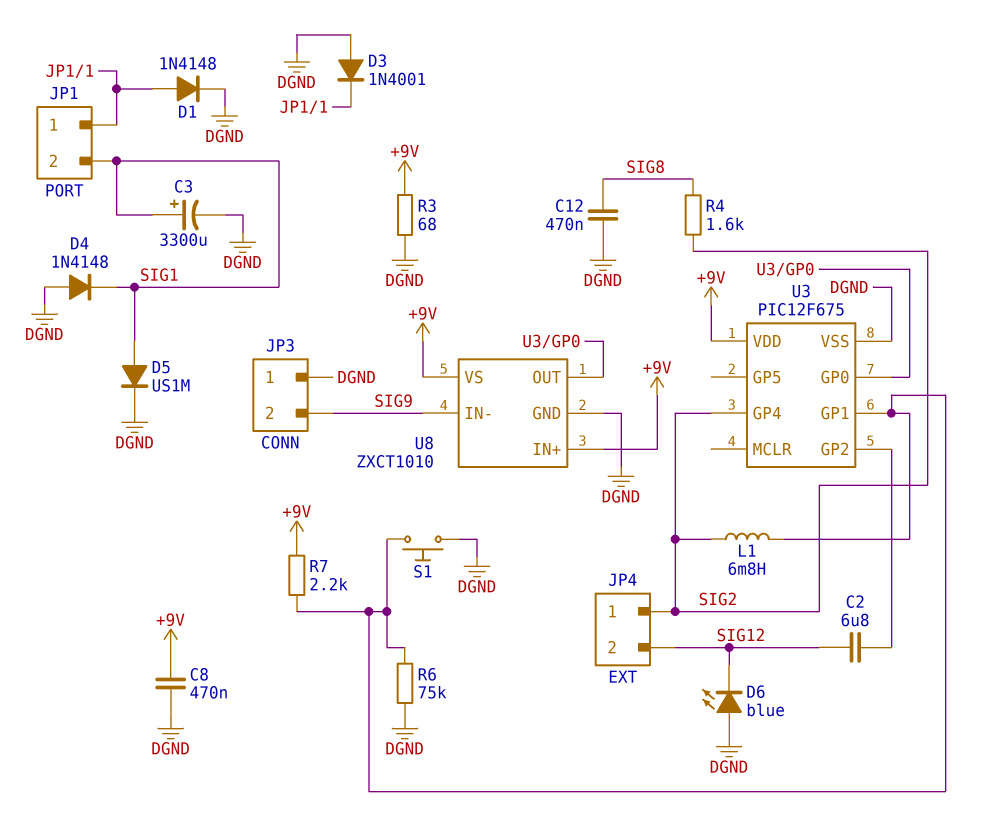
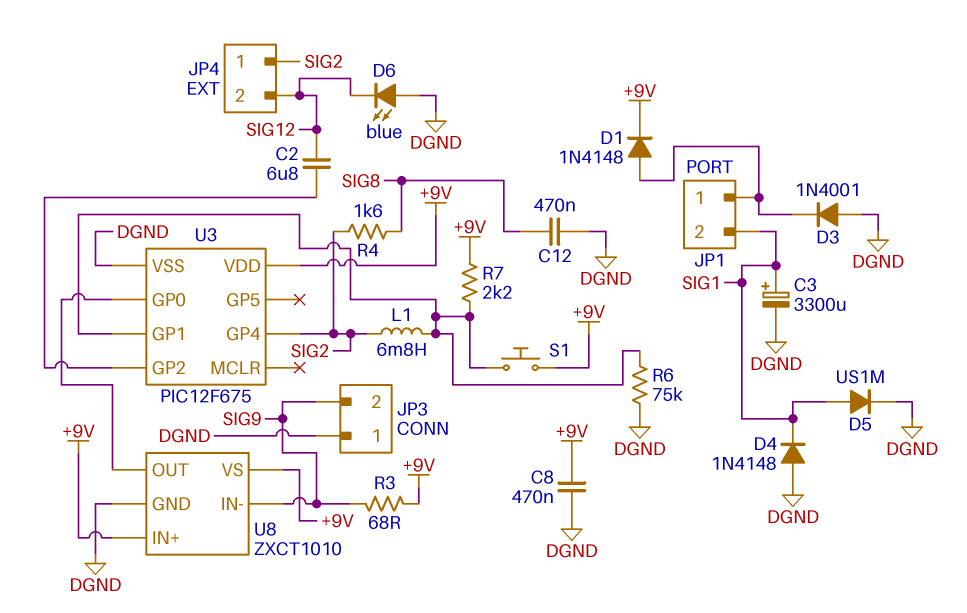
D1: diode 1N4148 (A JP1/1, K DGND) -> diode 1N4148 (A JP1/1, K +9V)
R3: 68 (+9V, DGND) -> 68 (+9V, SIG9)
S1: button (DGND, U3/GP1) -> button (+9V, U3/GP1)

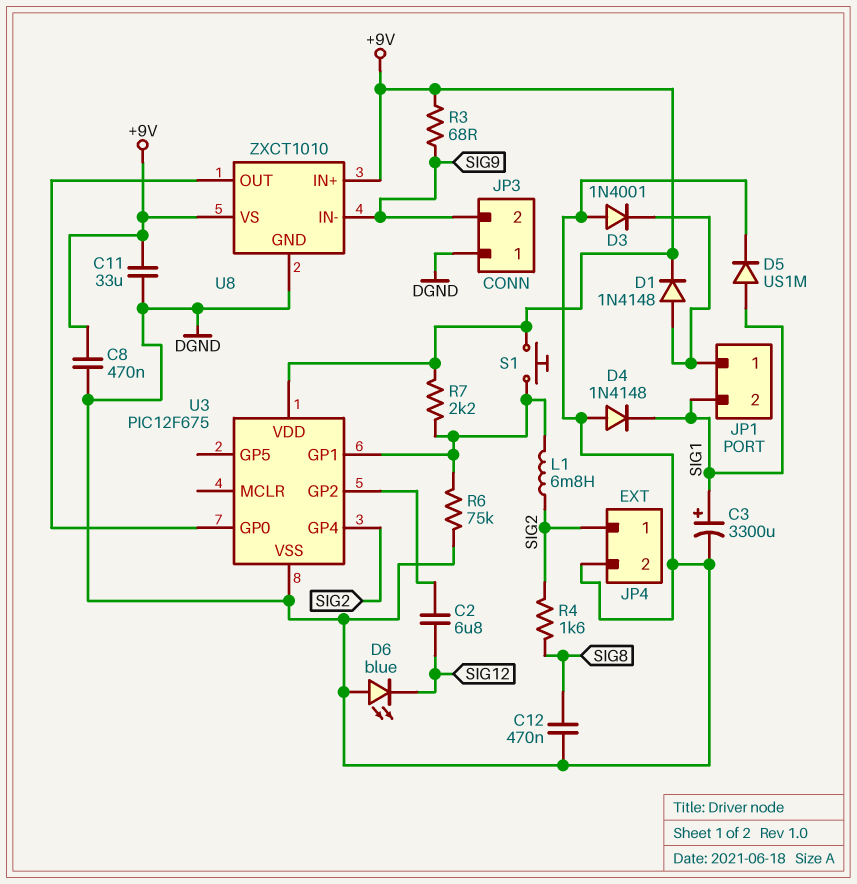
C11: none -> 33uF (+9V, DGND)
JP4 pin 2: SIG12 -> DGND

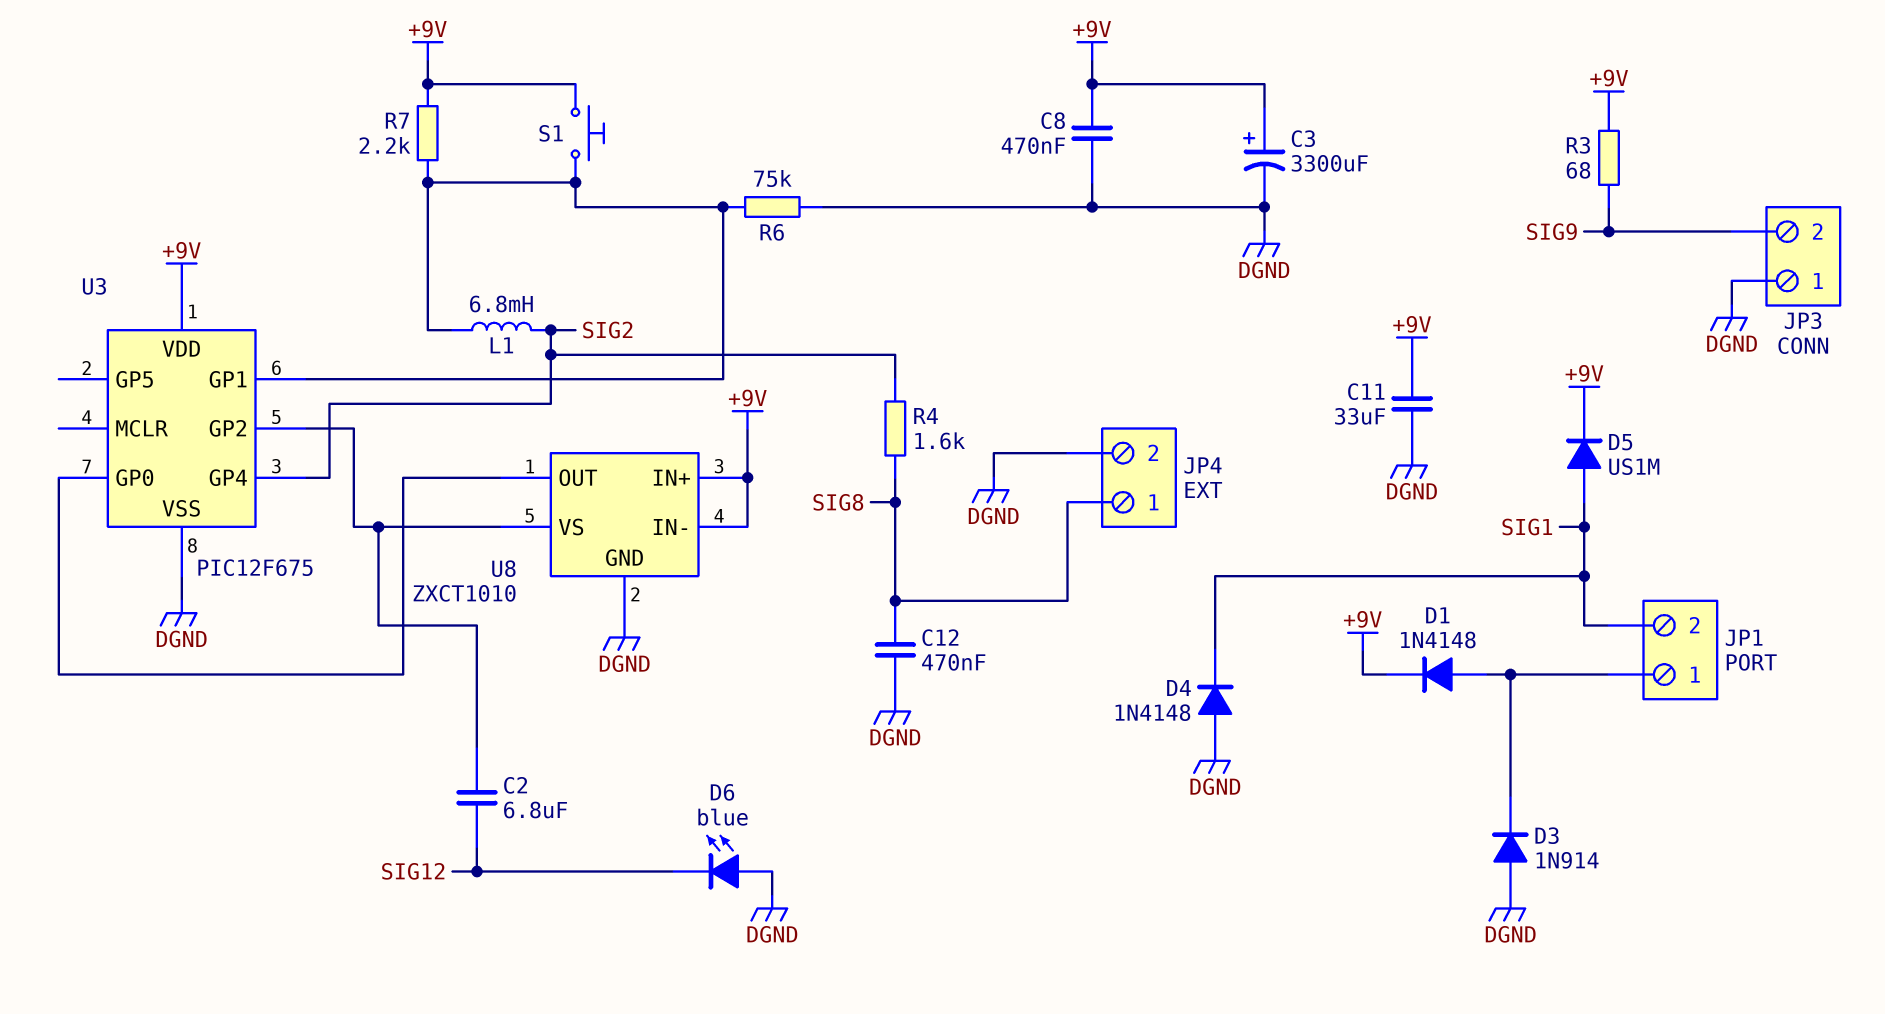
C3: 3300uF (plus SIG1, minus DGND) -> 3300uF (plus +9V, minus DGND)
D3: diode 1N4001 (A DGND, K JP1/1) -> diode 1N914 (A DGND, K JP1/1)
D5: diode US1M (A SIG1, K DGND) -> diode US1M (A SIG1, K +9V)
JP4 pin 1: SIG2 -> SIG8
U8 pin IN-: SIG9 -> +9V
U8 pin VS: +9V -> U3/GP2

